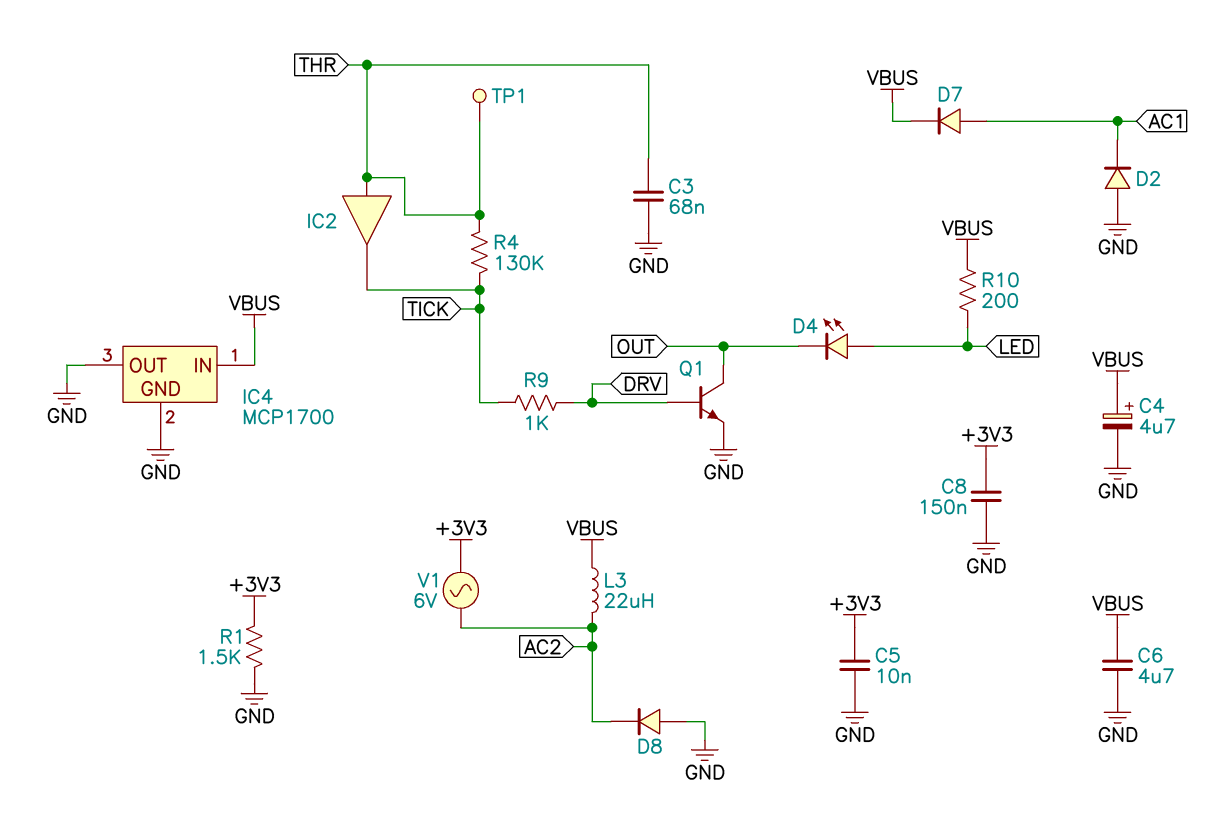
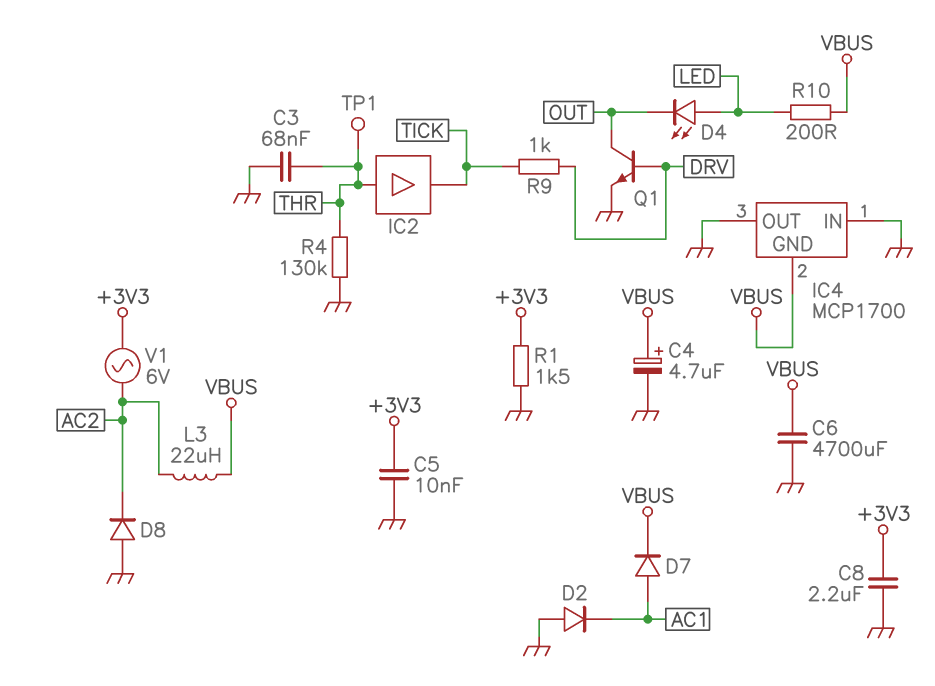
C6: 4.7uF (GND, VBUS) -> 4700uF (GND, VBUS)
C8: 150nF (+3V3, GND) -> 2.2uF (+3V3, GND)
IC4 pin GND: GND -> VBUS
IC4 pin IN: VBUS -> GND
R4: 130k (THR, TICK) -> 130k (GND, THR)

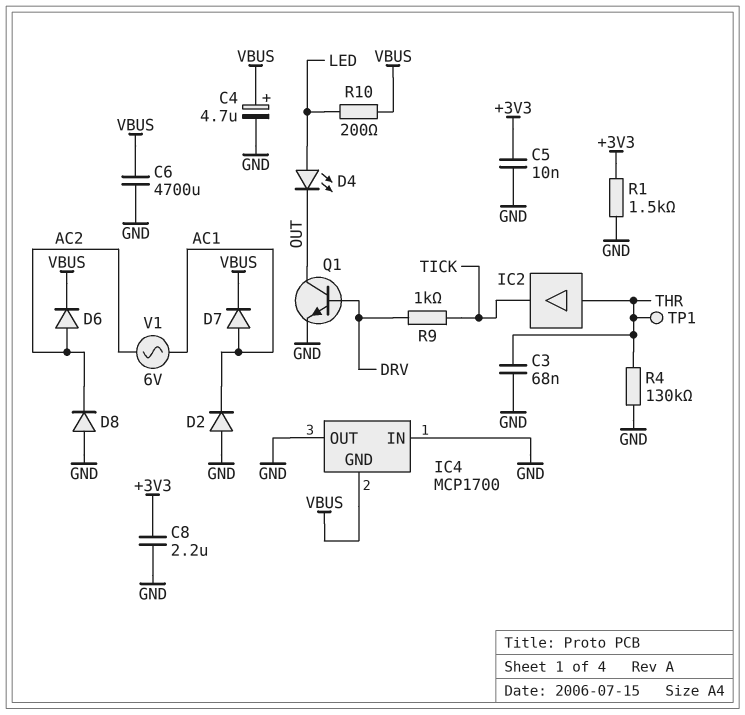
D6: none -> diode (A AC2, K VBUS)
L3: 22uH (AC2, VBUS) -> none
V1: AC 6V (+3V3, AC2) -> AC 6V (AC1, AC2)

